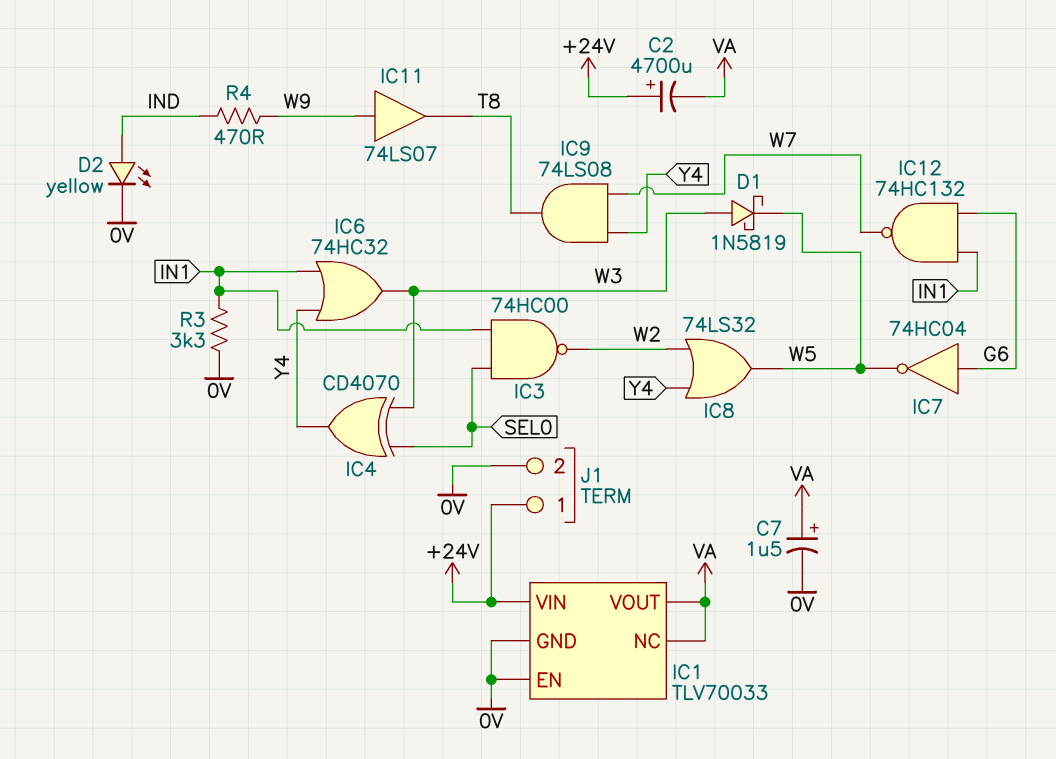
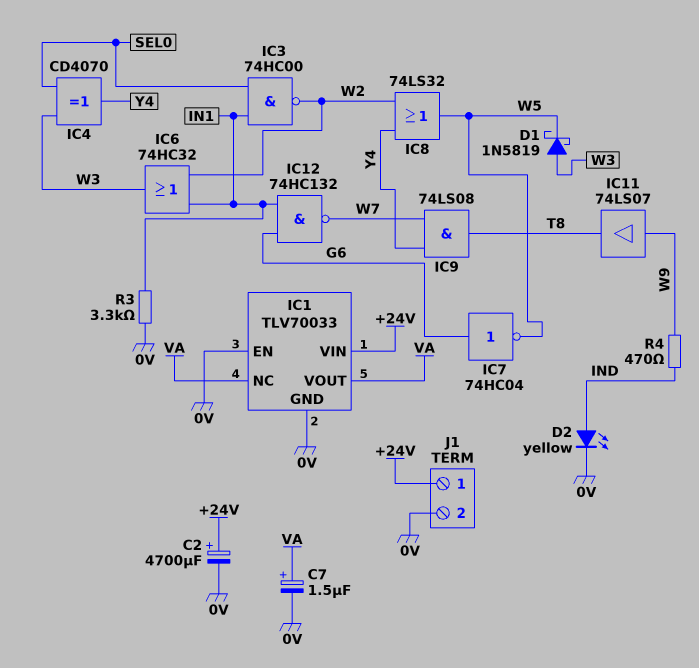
C2: 4700uF (plus +24V, minus VA) -> 4700uF (plus +24V, minus 0V)
IC6: OR 74HC32 (in IN1, in Y4, out W3) -> OR 74HC32 (in IN1, in W2, out W3)

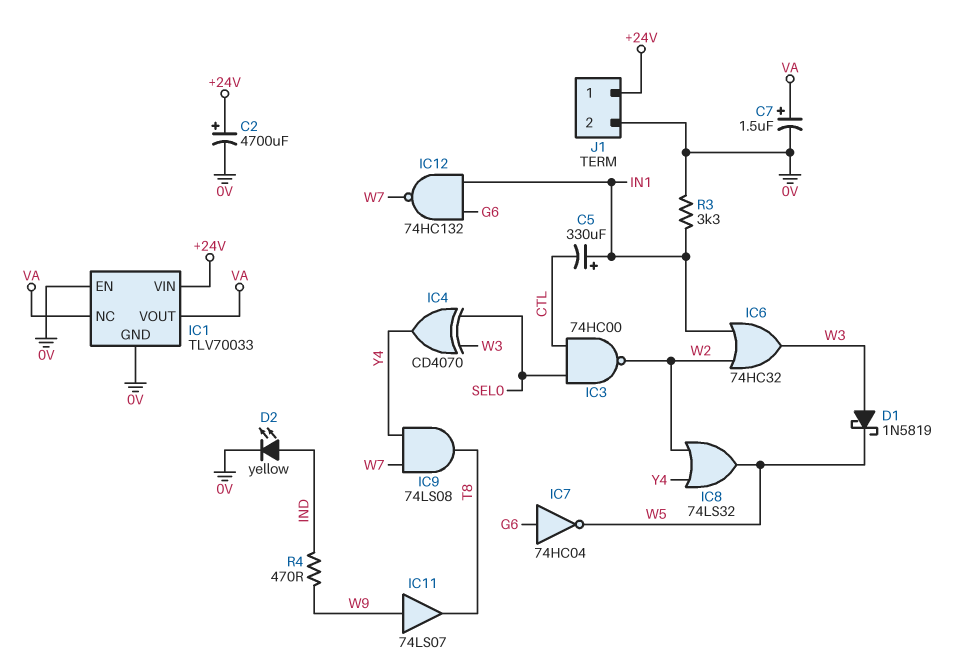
C5: none -> 330uF (plus IN1, minus CTL)
IC3: NAND 74HC00 (in IN1, in SEL0, out W2) -> NAND 74HC00 (in CTL, in SEL0, out W2)

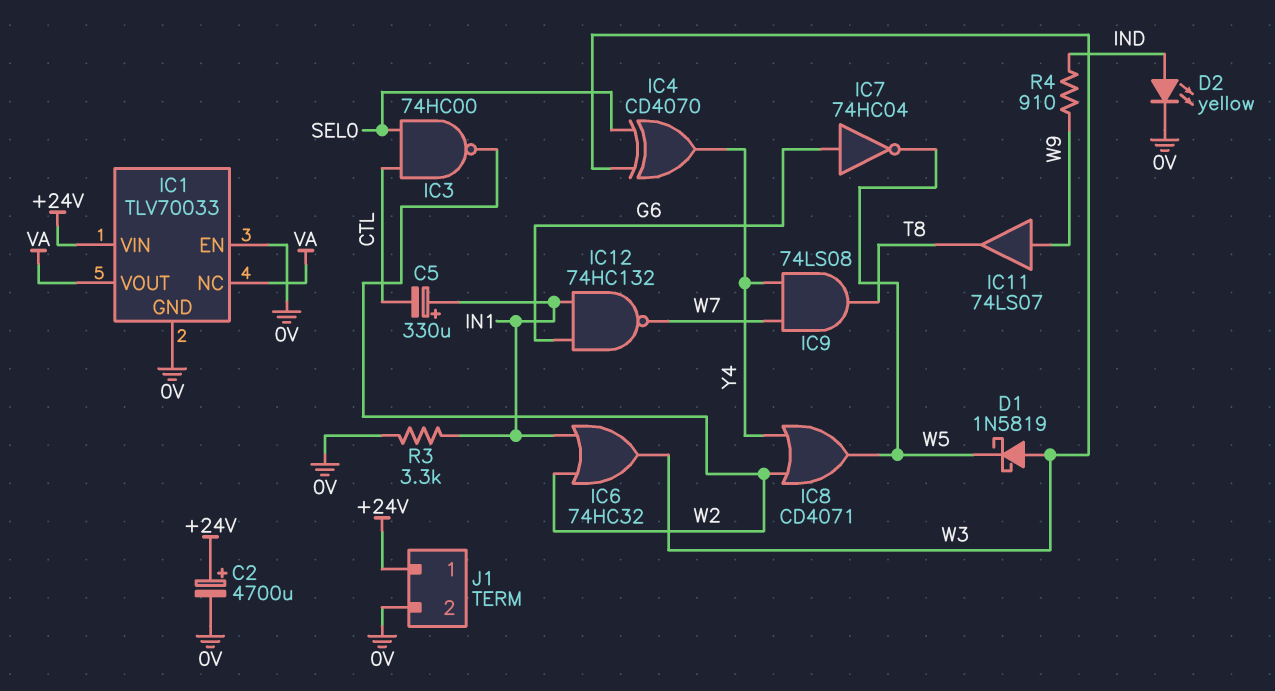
C7: 1.5uF (plus VA, minus 0V) -> none
IC8: OR 74LS32 (in W2, in Y4, out W5) -> OR CD4071 (in W2, in Y4, out W5)
R4: 470 (IND, W9) -> 910 (IND, W9)

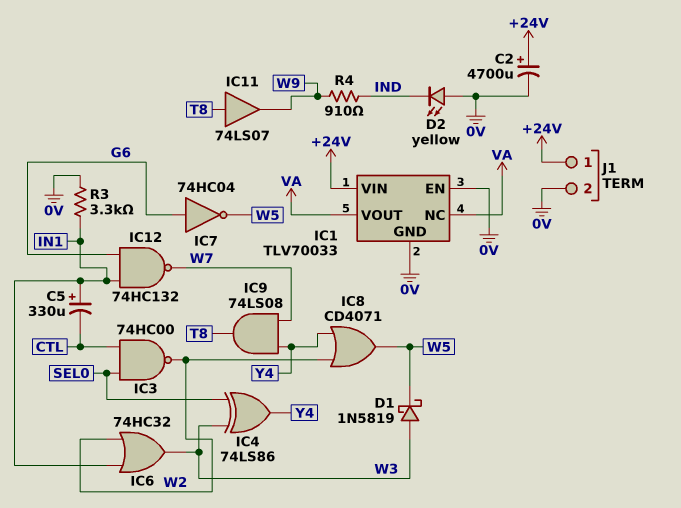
D2: LED yellow (A IND, K 0V) -> LED yellow (A 0V, K IND)
IC4: XOR CD4070 (in SEL0, in W3, out Y4) -> XOR 74LS86 (in SEL0, in W3, out Y4)
IC11: buffer 74LS07 (in W9, out T8) -> buffer 74LS07 (in T8, out W9)

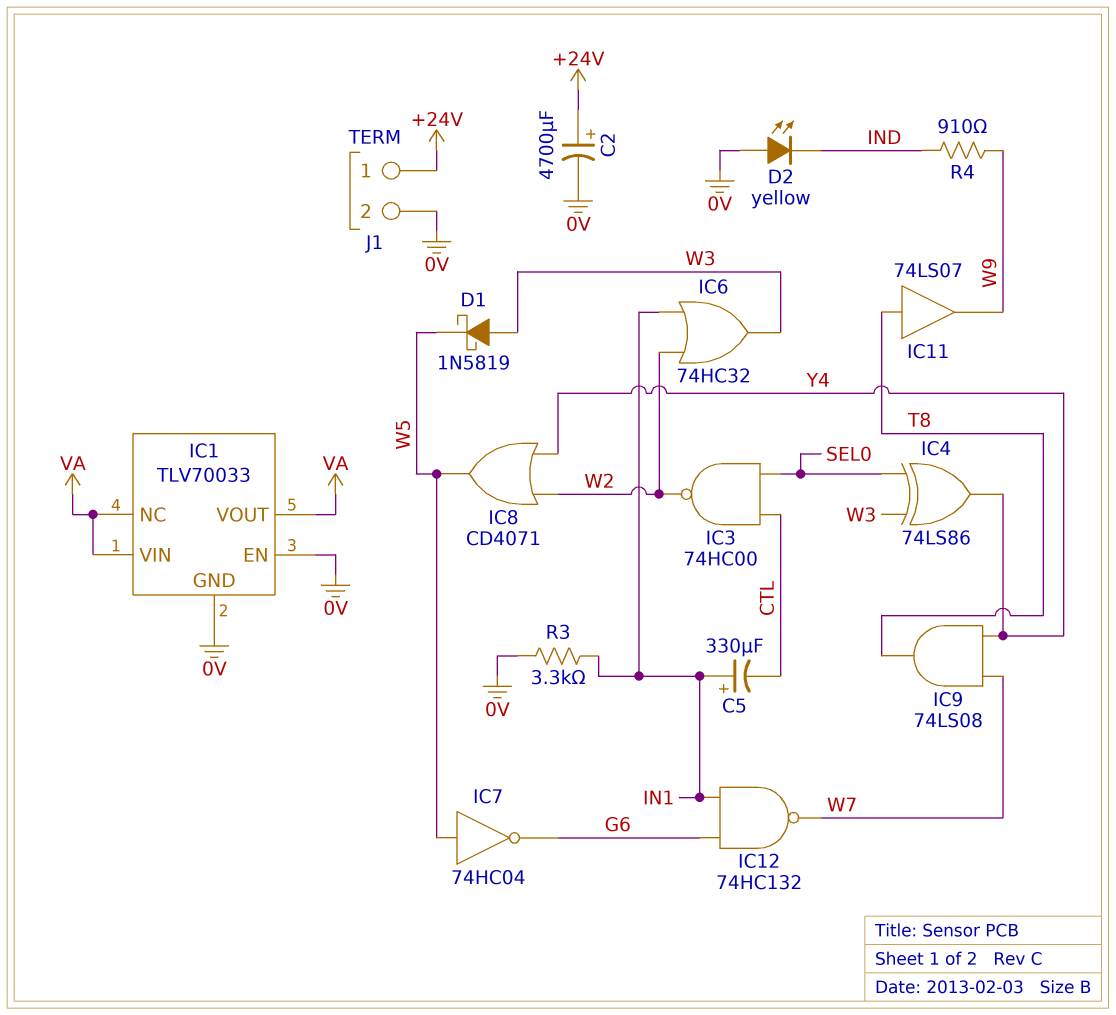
IC1 pin VIN: +24V -> VA
IC7: NOT 74HC04 (in G6, out W5) -> NOT 74HC04 (in W5, out G6)

